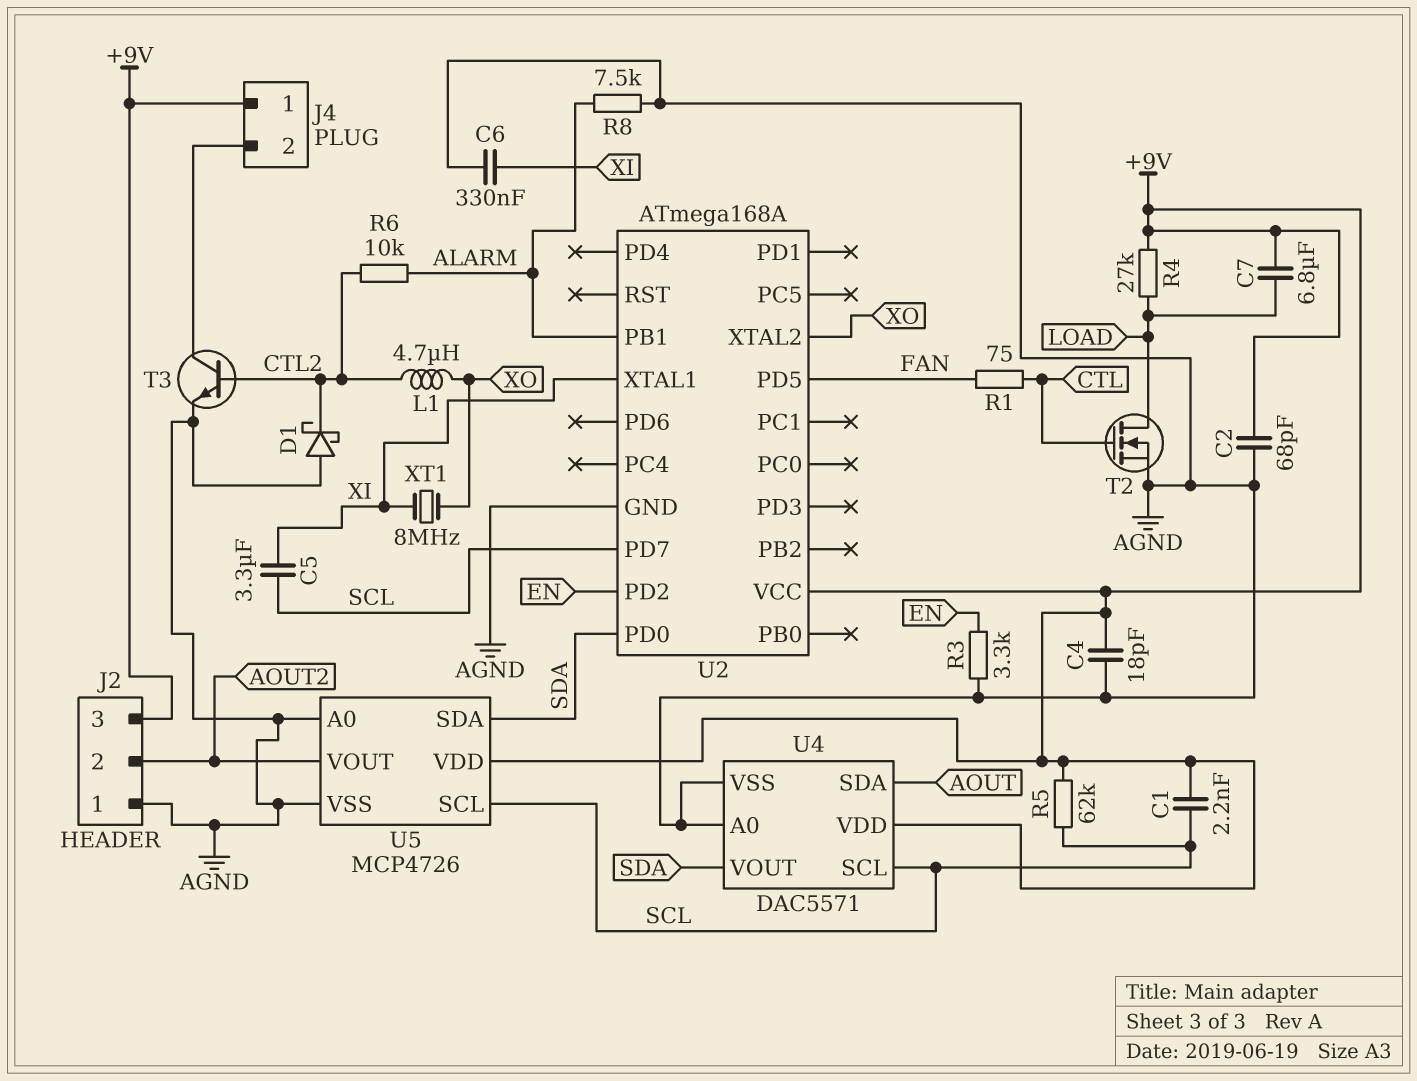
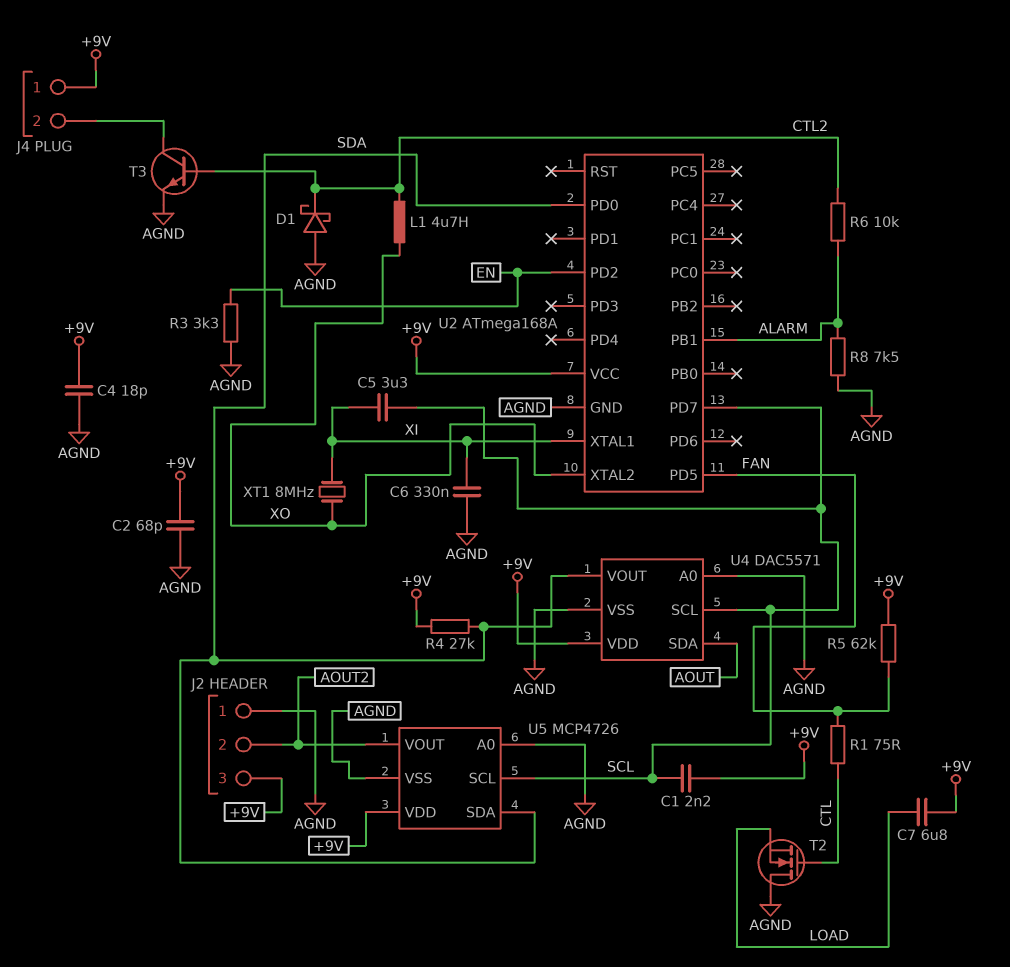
R4: 27k (+9V, LOAD) -> 27k (+9V, SDA)
R5: 62k (+9V, SCL) -> 62k (+9V, FAN)
T2: NMOS (G CTL, D LOAD, S AGND) -> NMOS (G CTL, D AGND, S LOAD)

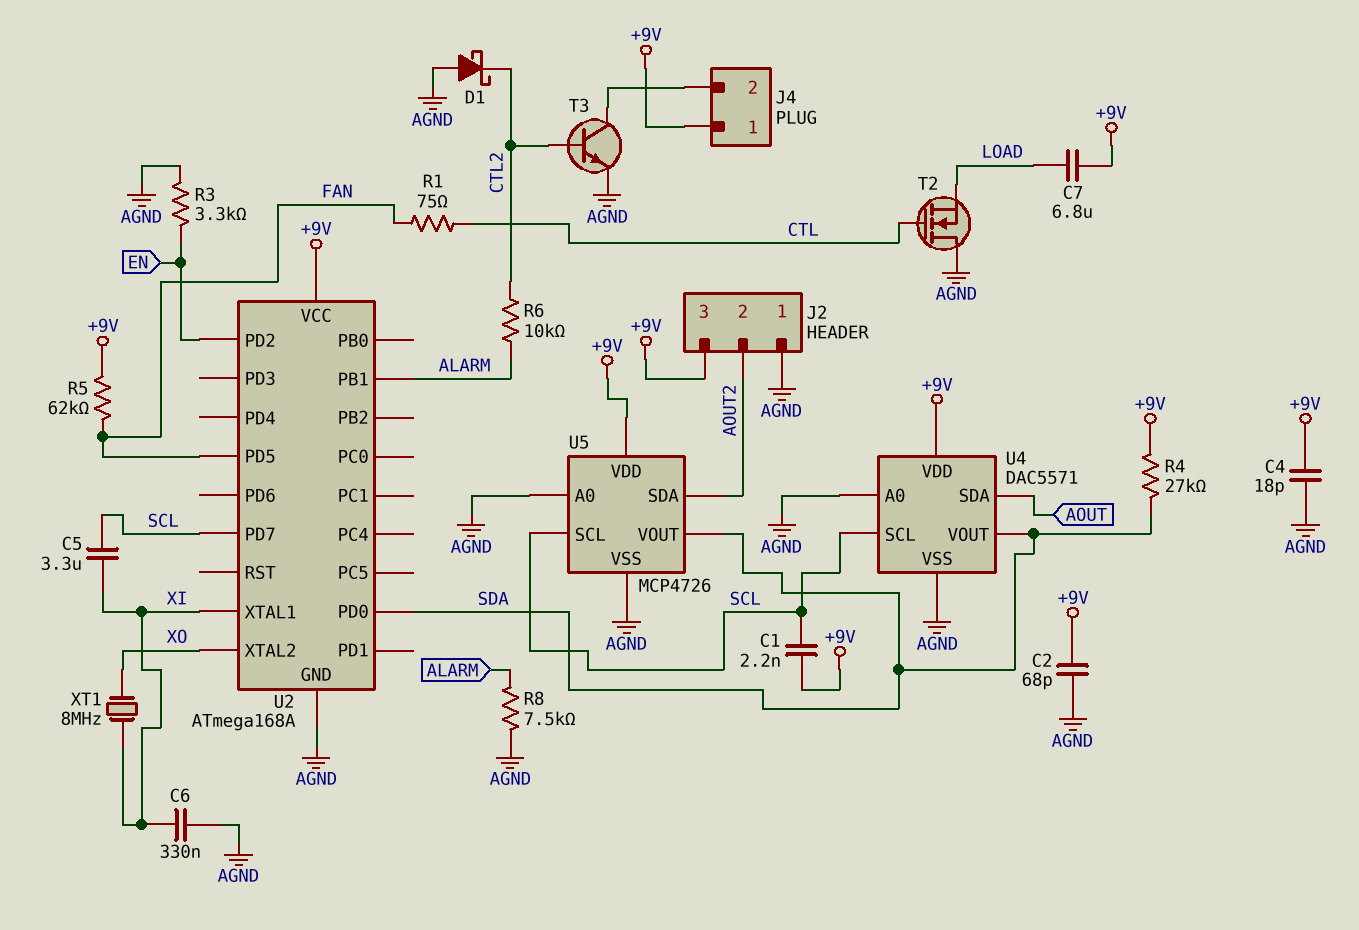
L1: 4.7uH (CTL2, XO) -> none
U5 pin SDA: SDA -> AOUT2
U5 pin VOUT: AOUT2 -> SDA

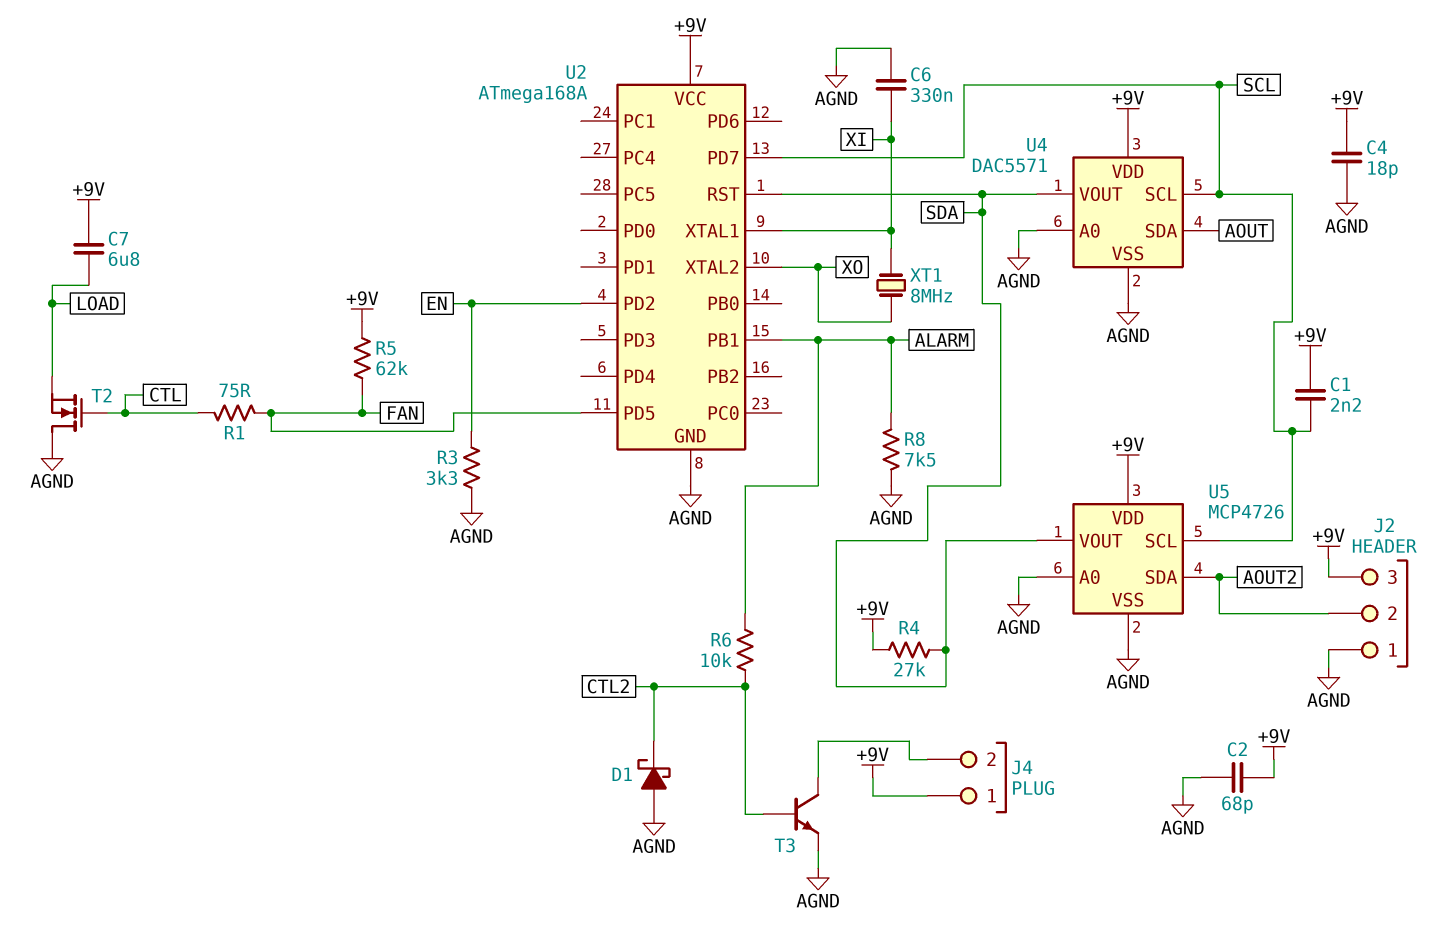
C5: 3.3uF (SCL, XI) -> none
U2 pin PD0: SDA -> none
U2 pin RST: none -> SDA

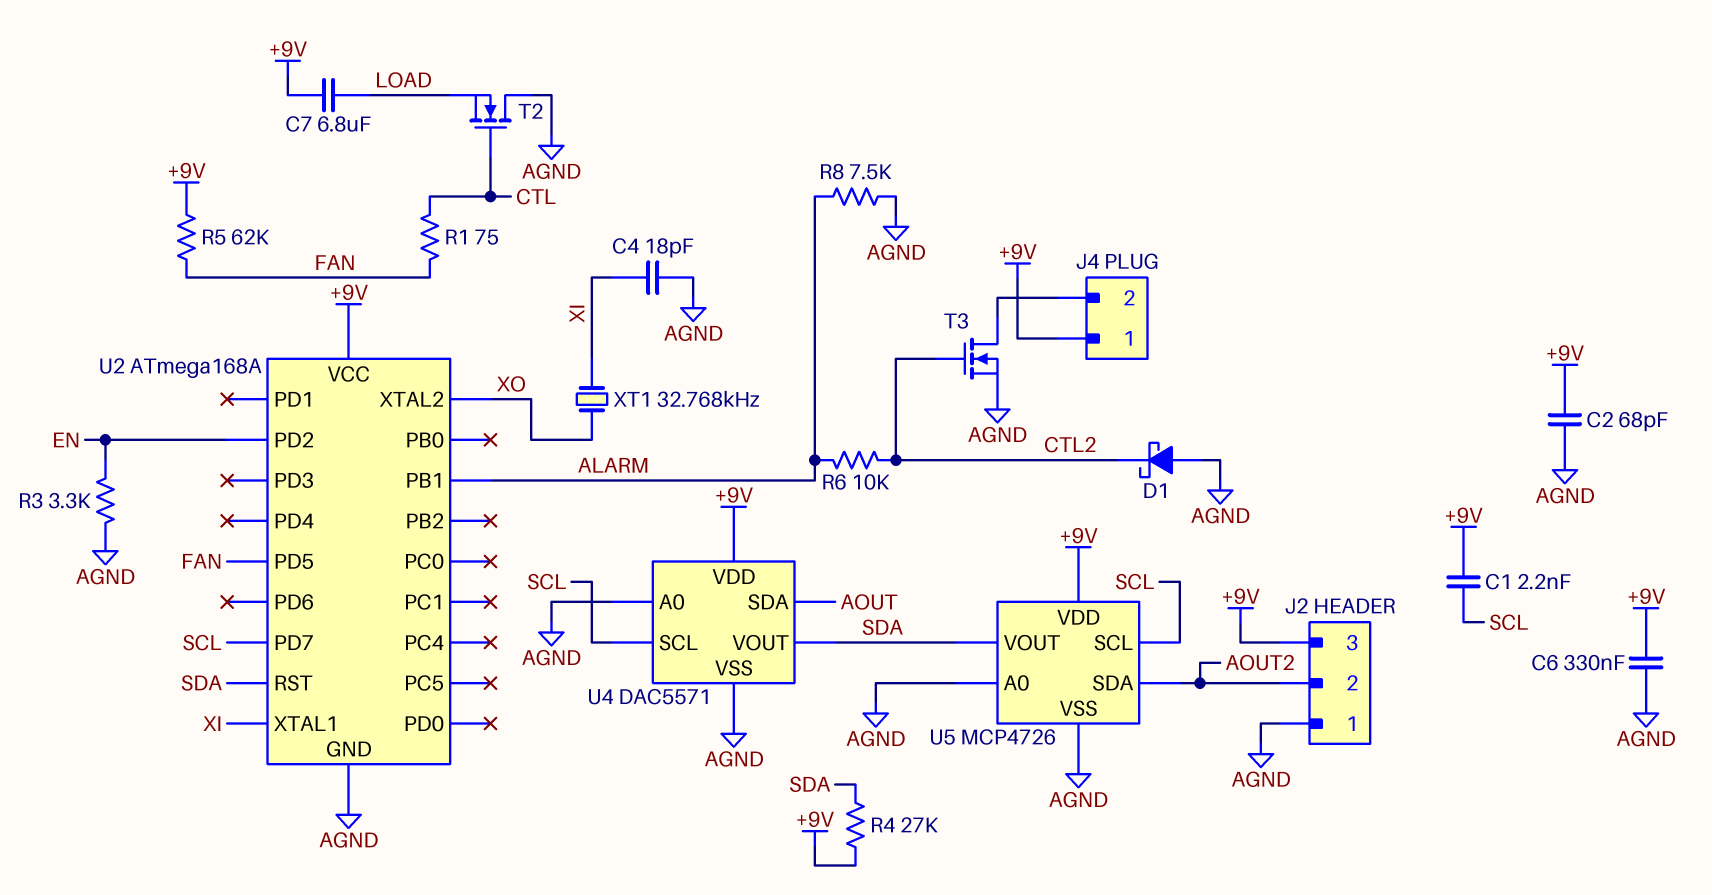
C4: 18pF (+9V, AGND) -> 18pF (AGND, XI)
C6: 330nF (AGND, XI) -> 330nF (+9V, AGND)
T3: NPN (B CTL2, C J4/2, E AGND) -> NMOS (G CTL2, D J4/2, S AGND)
XT1: 8MHz (XI, XO) -> 32.768kHz (XI, XO)

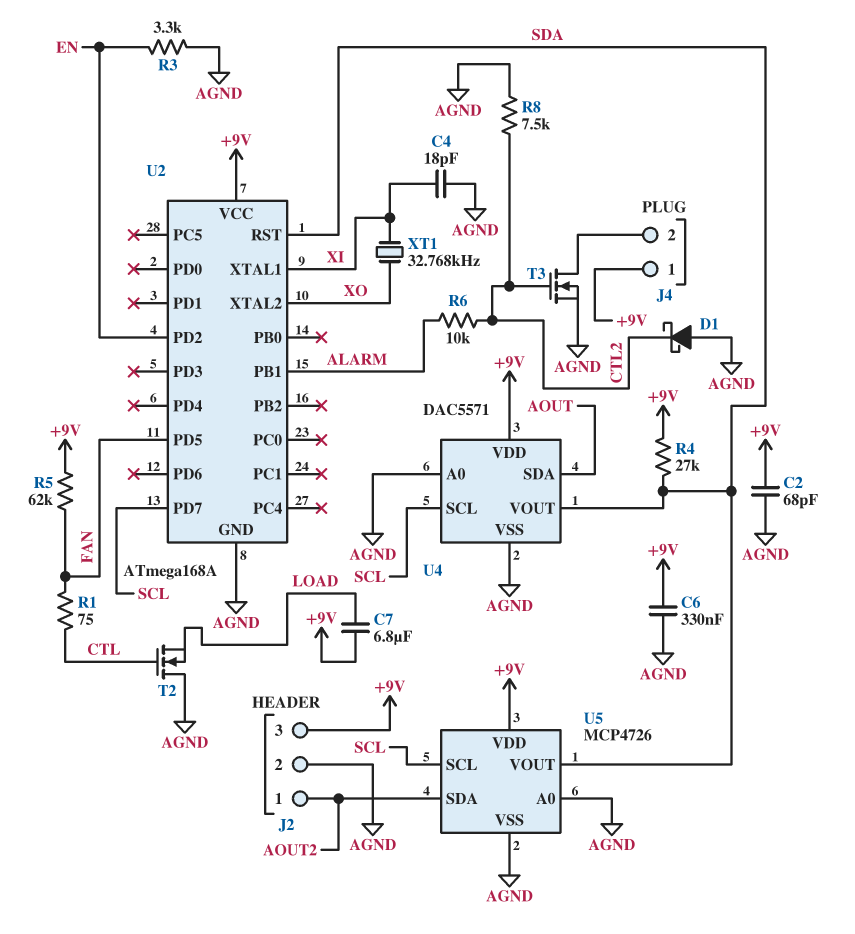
C1: 2.2nF (+9V, SCL) -> none
J2 pin 1: AGND -> AOUT2
J2 pin 2: AOUT2 -> AGND
R8: 7.5k (AGND, ALARM) -> 7.5k (AGND, CTL2)

